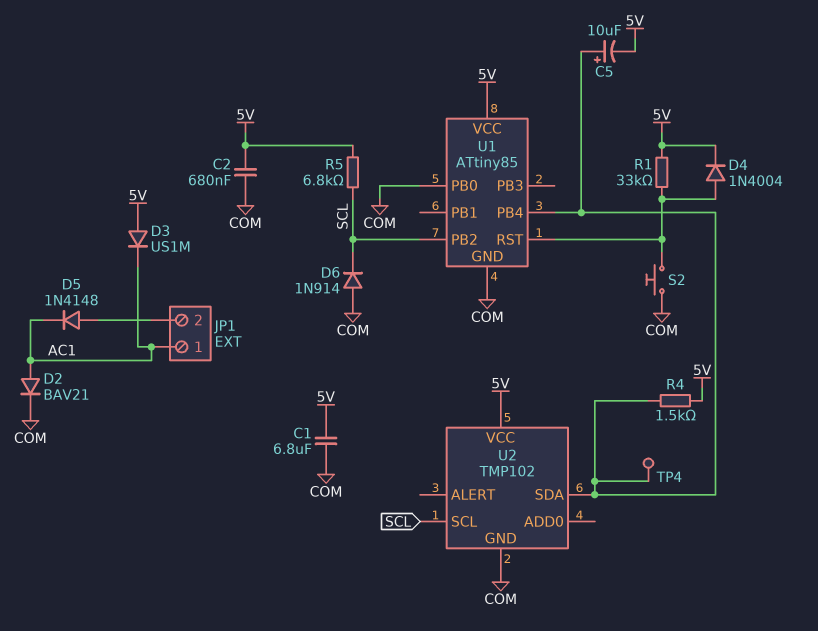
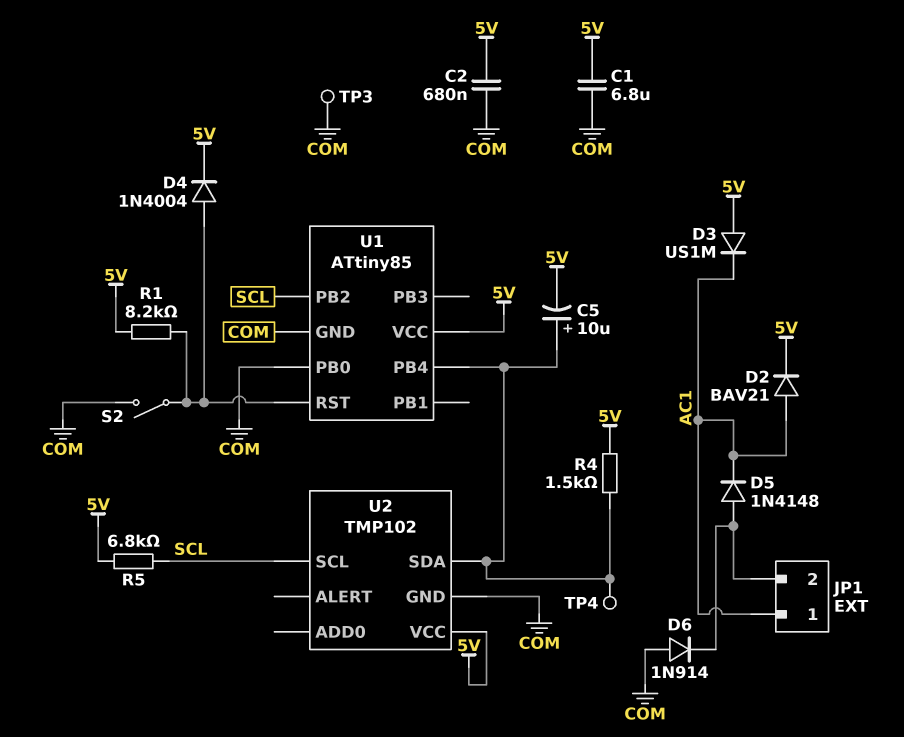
D2: diode BAV21 (A AC1, K COM) -> diode BAV21 (A AC1, K 5V)
D6: diode 1N914 (A COM, K SCL) -> diode 1N914 (A COM, K JP1/2)
R1: 33k (5V, U1/RST) -> 8.2k (5V, U1/RST)
S2: button (COM, U1/RST) -> switch (COM, U1/RST)
TP3: none -> test point (COM)

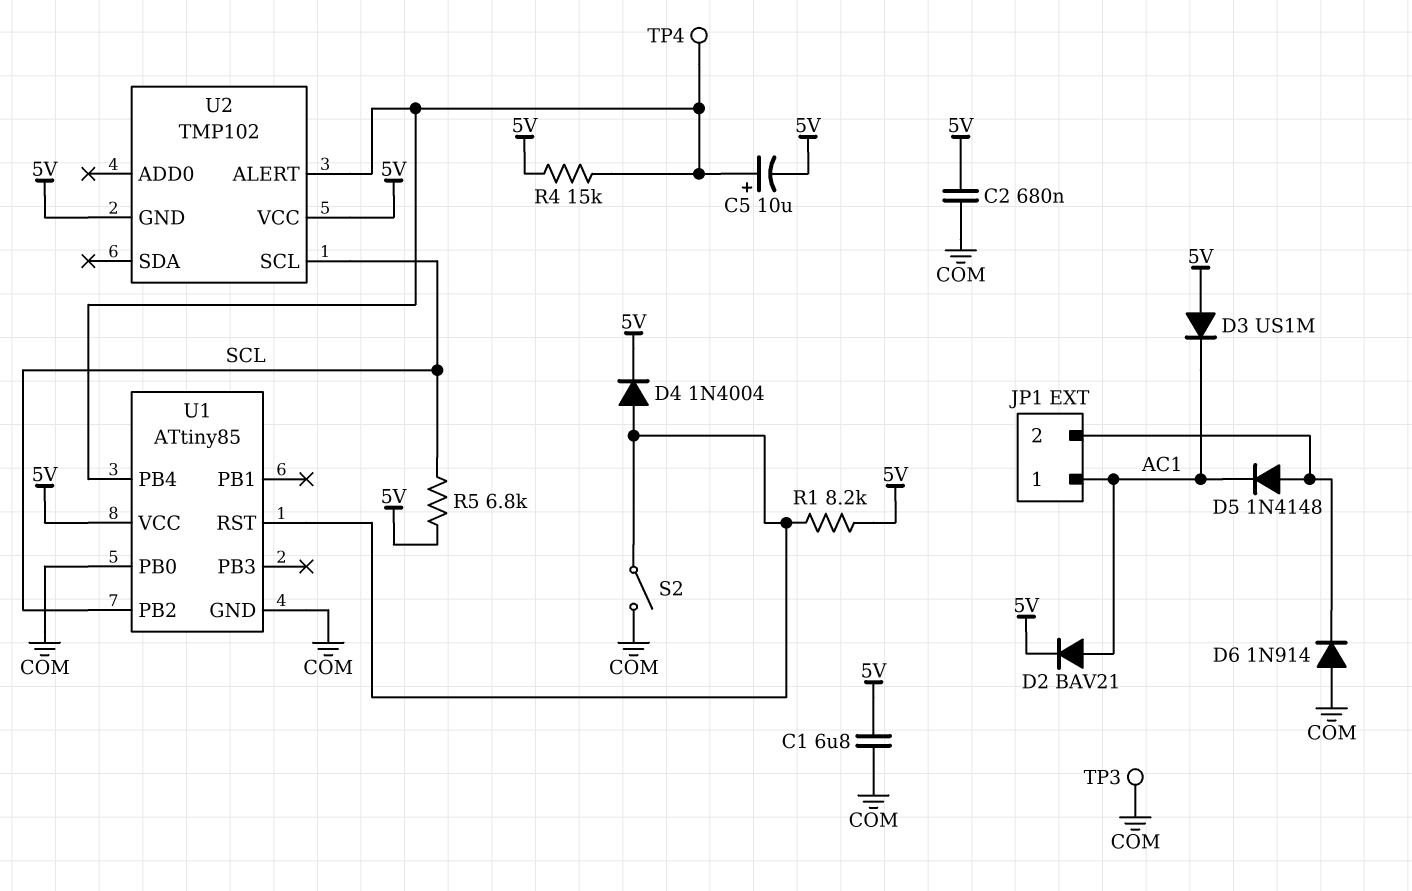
R4: 1.5k (5V, U1/PB4) -> 15k (5V, U1/PB4)
U2 pin ALERT: none -> U1/PB4
U2 pin GND: COM -> 5V
U2 pin SDA: U1/PB4 -> none

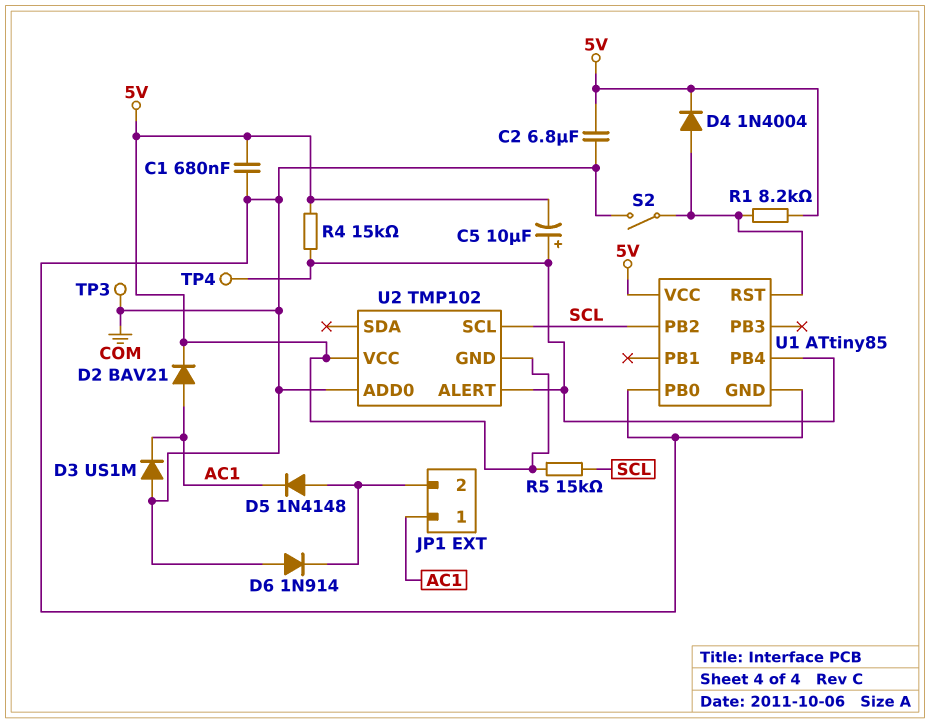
C1: 6.8uF (5V, COM) -> 680nF (5V, COM)
C2: 680nF (5V, COM) -> 6.8uF (5V, COM)
D3: diode US1M (A 5V, K AC1) -> diode US1M (A COM, K AC1)
R5: 6.8k (5V, SCL) -> 15k (5V, SCL)
U2 pin ADD0: none -> COM

